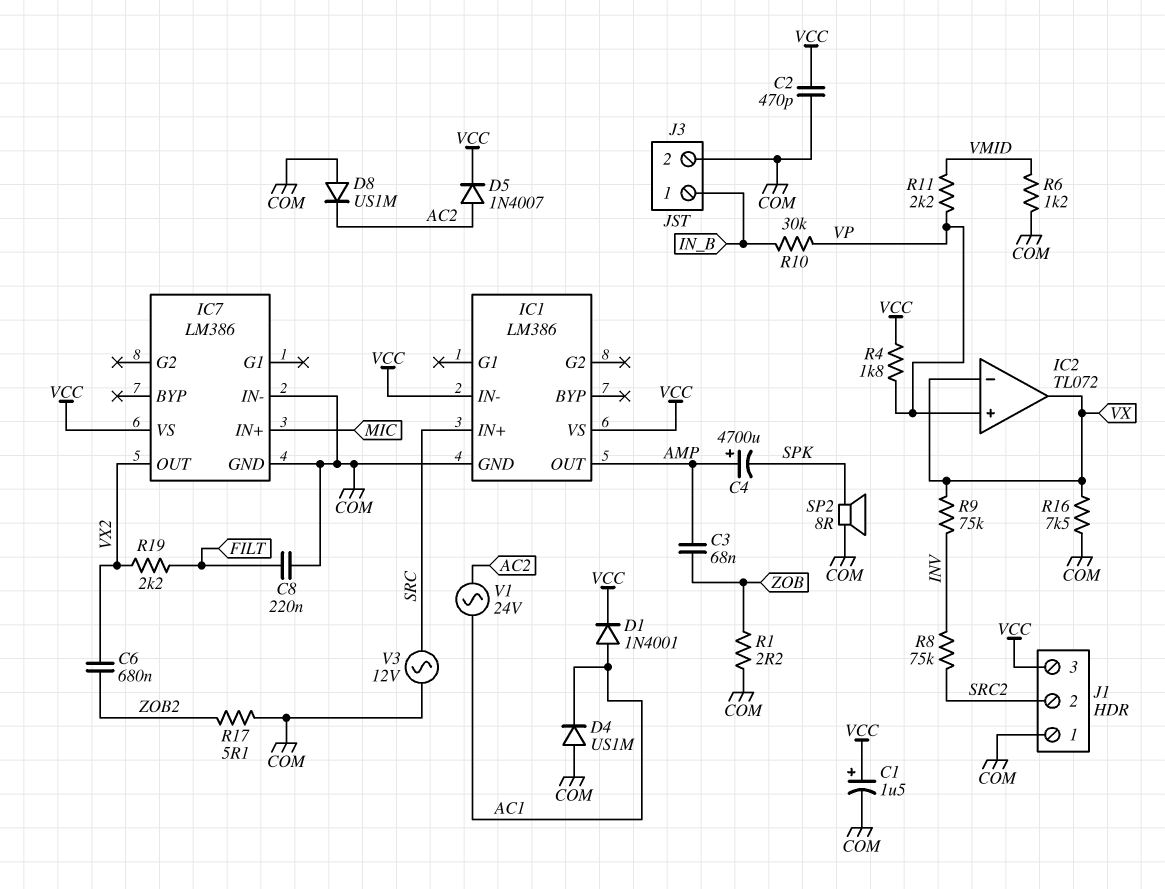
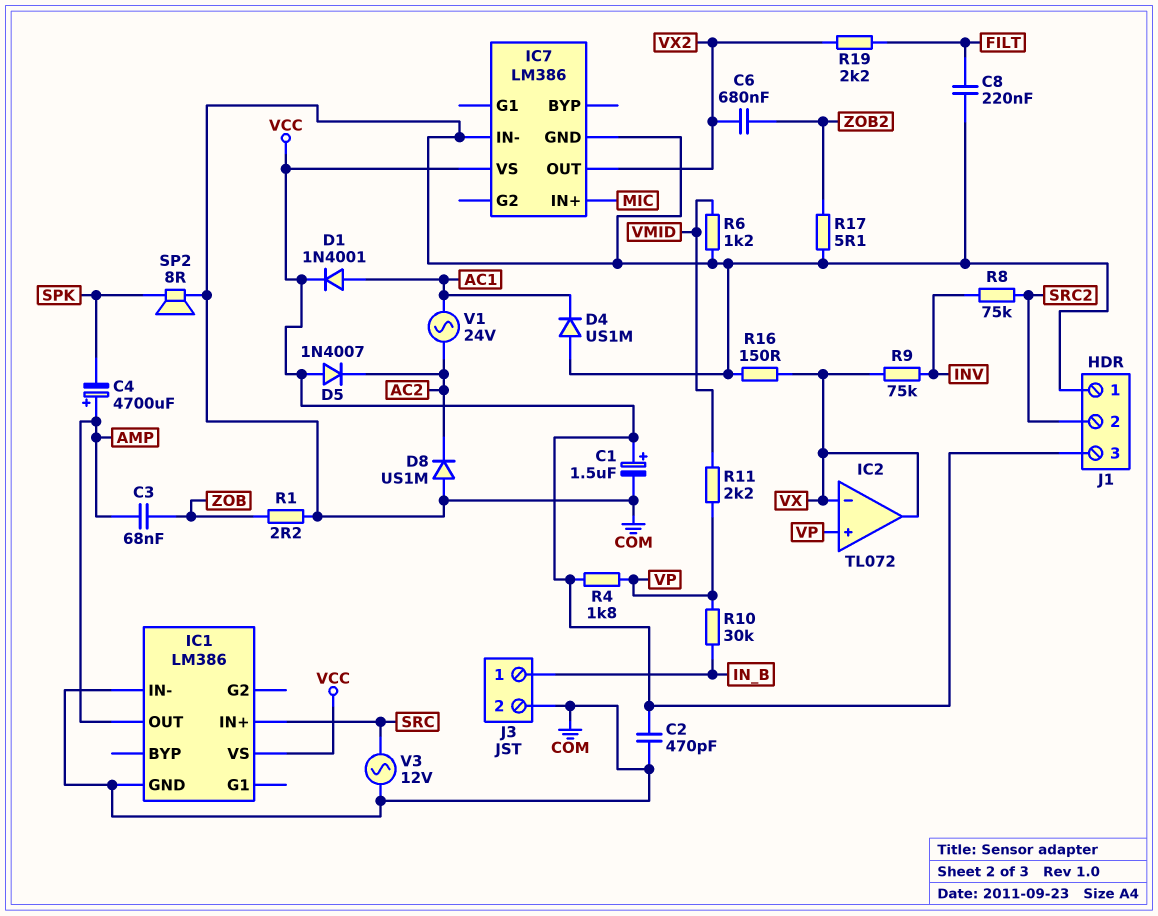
D5: diode 1N4007 (A AC2, K VCC) -> diode 1N4007 (A VCC, K AC2)
IC1 pin IN-: VCC -> COM
R16: 7.5k (COM, VX) -> 150 (COM, VX)

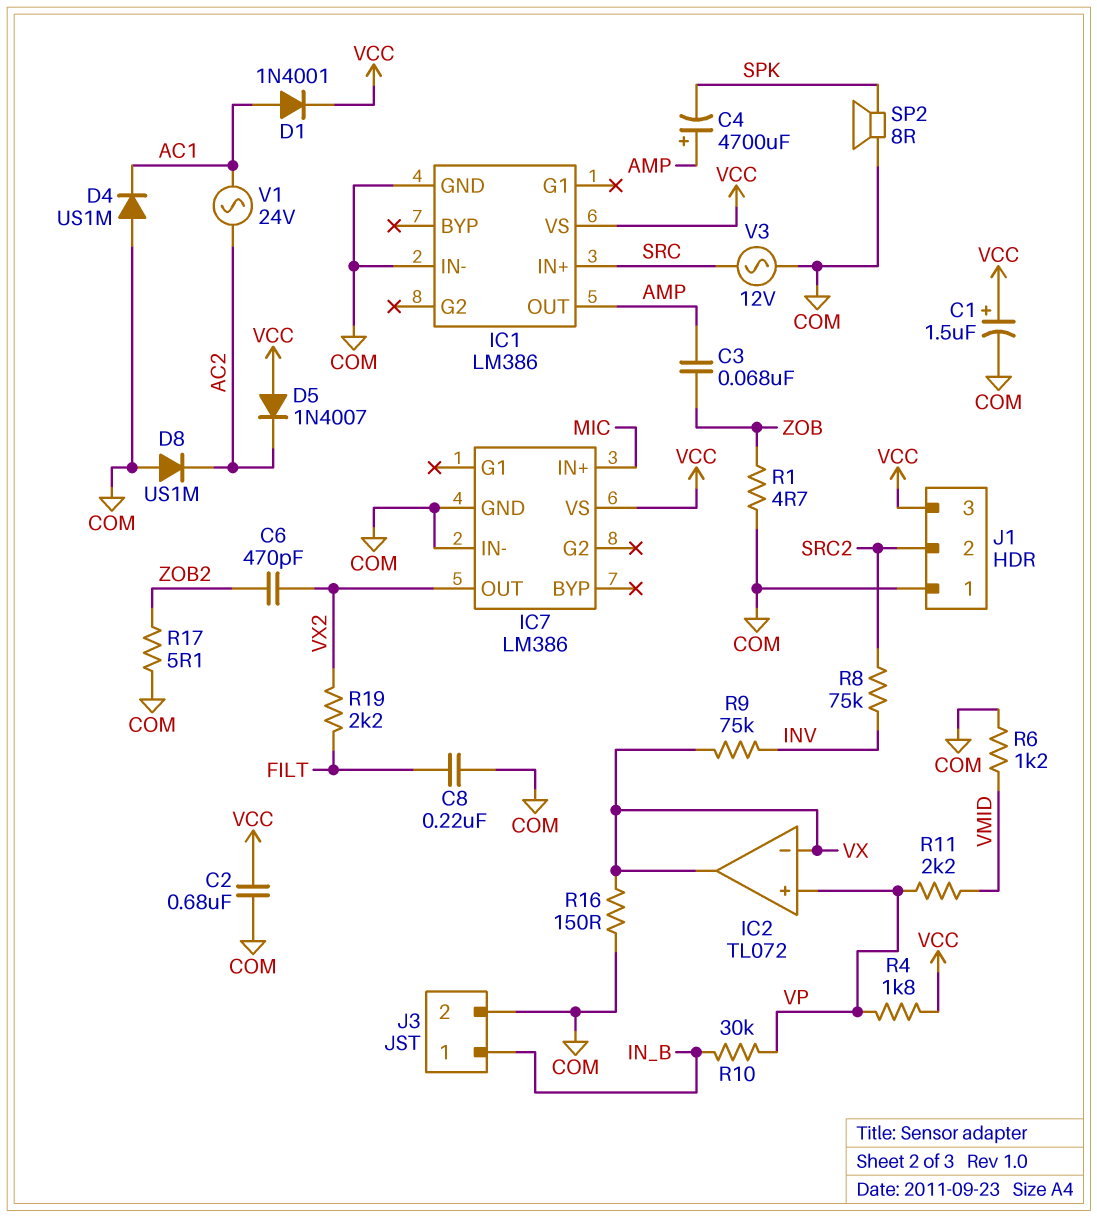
C2: 470pF (COM, VCC) -> 680nF (COM, VCC)
C6: 680nF (VX2, ZOB2) -> 470pF (VX2, ZOB2)
R1: 2.2 (COM, ZOB) -> 4.7 (COM, ZOB)

